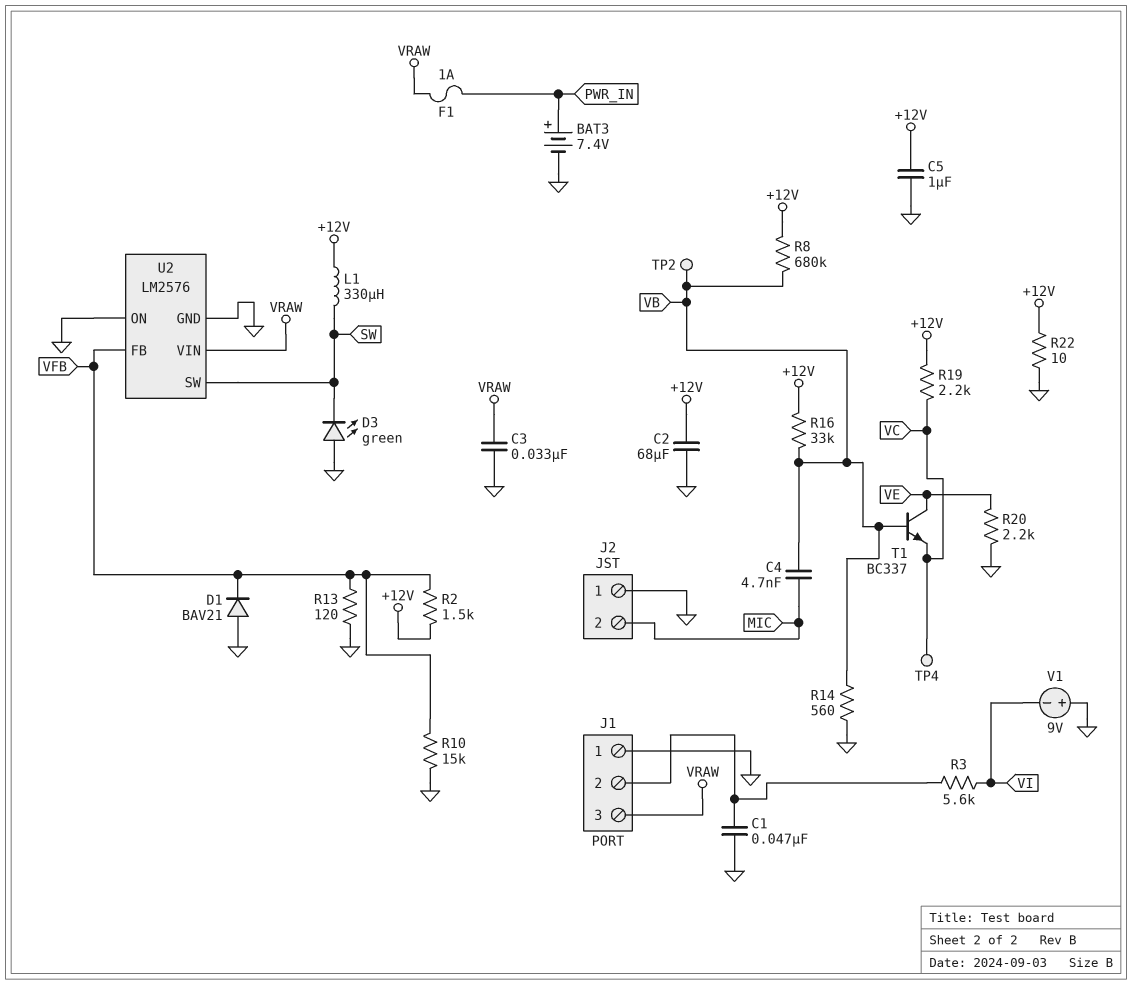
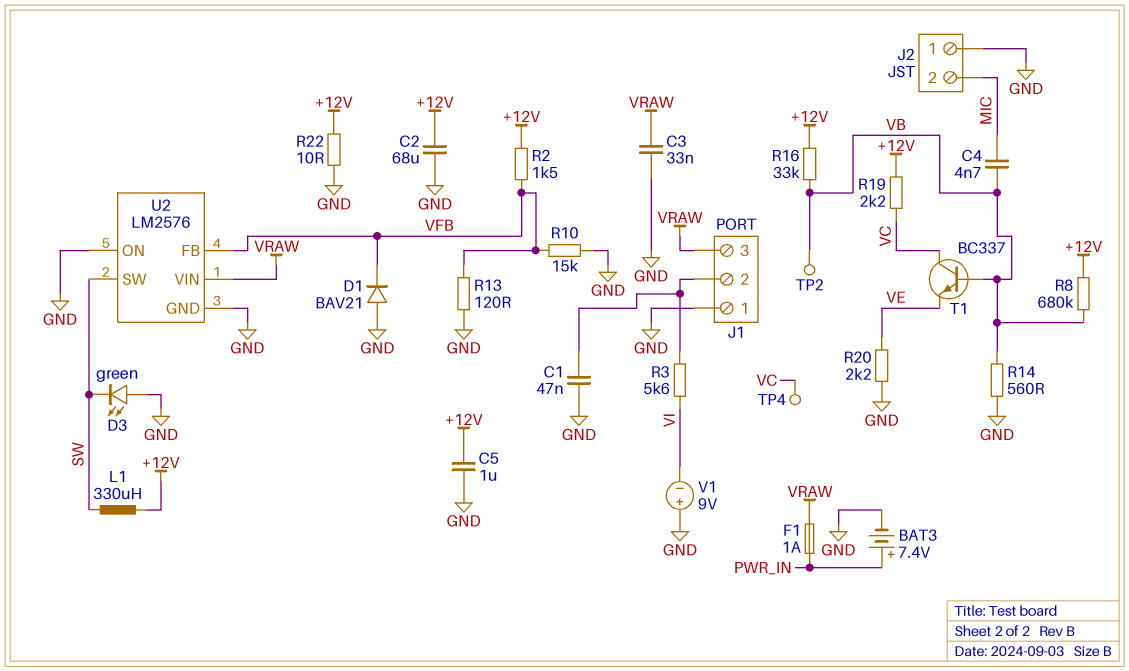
T1: NPN BC337 (B VB, C VE, E VC) -> NPN BC337 (B VB, C VC, E VE)

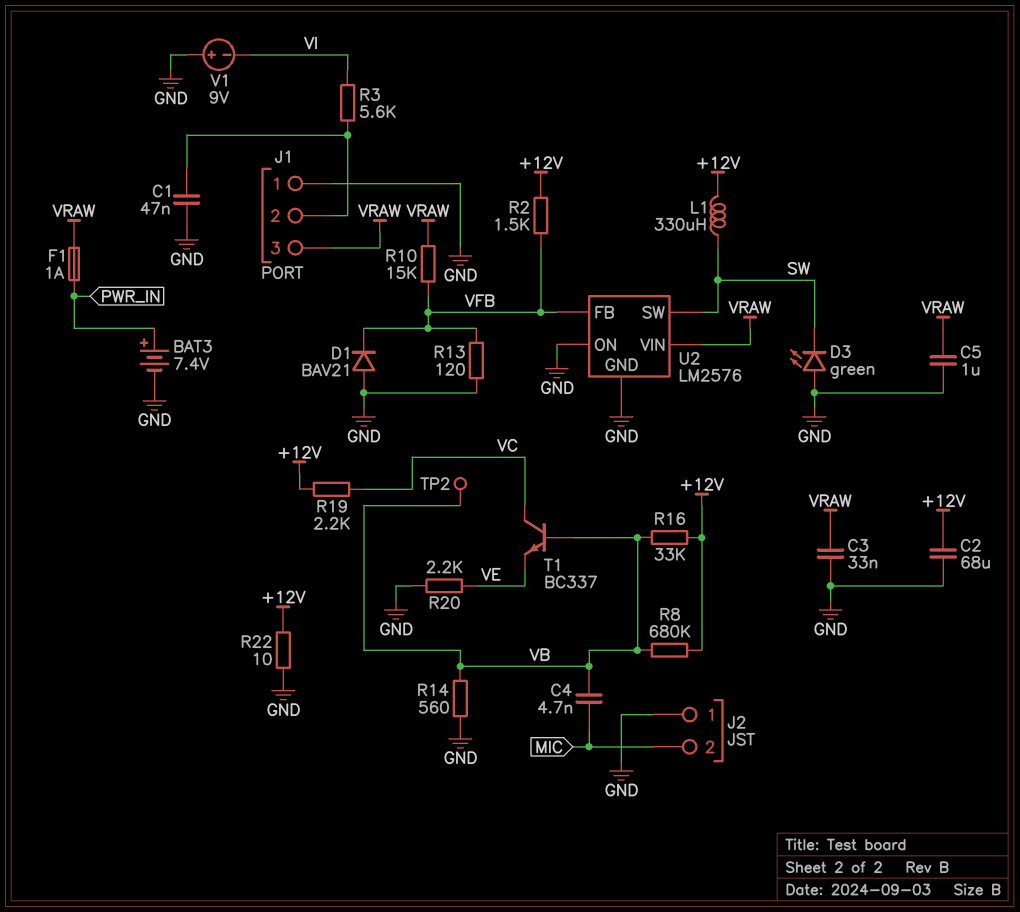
C5: 1uF (+12V, GND) -> 1uF (GND, VRAW)
R10: 15k (GND, VFB) -> 15k (VFB, VRAW)
TP4: test point (VC) -> none

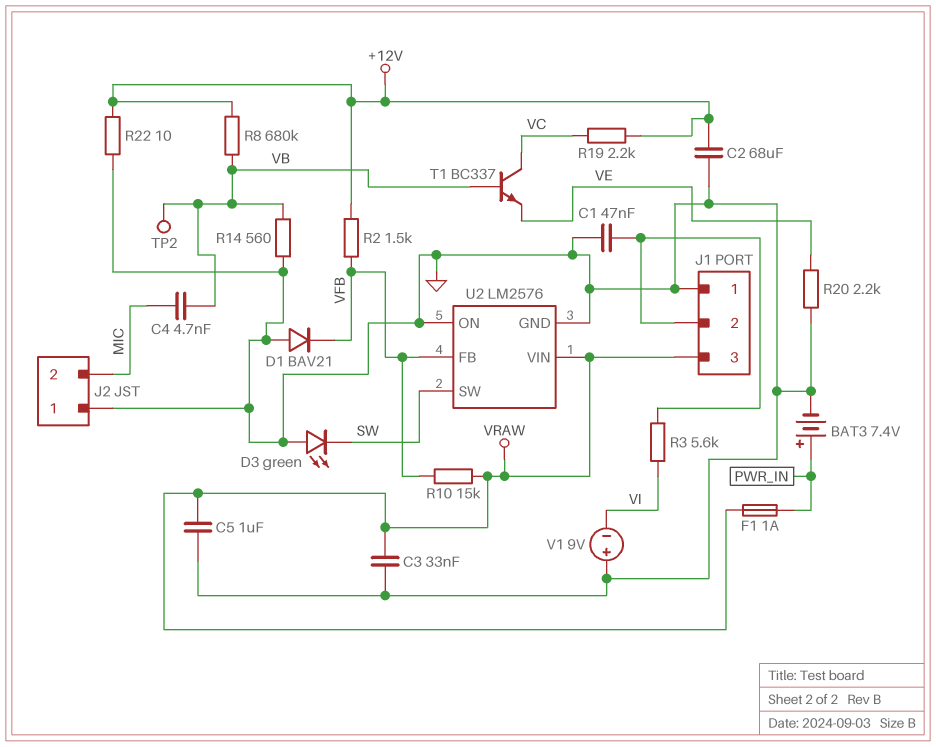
L1: 330uH (+12V, SW) -> none
R13: 120 (GND, VFB) -> none
R16: 33k (+12V, VB) -> none

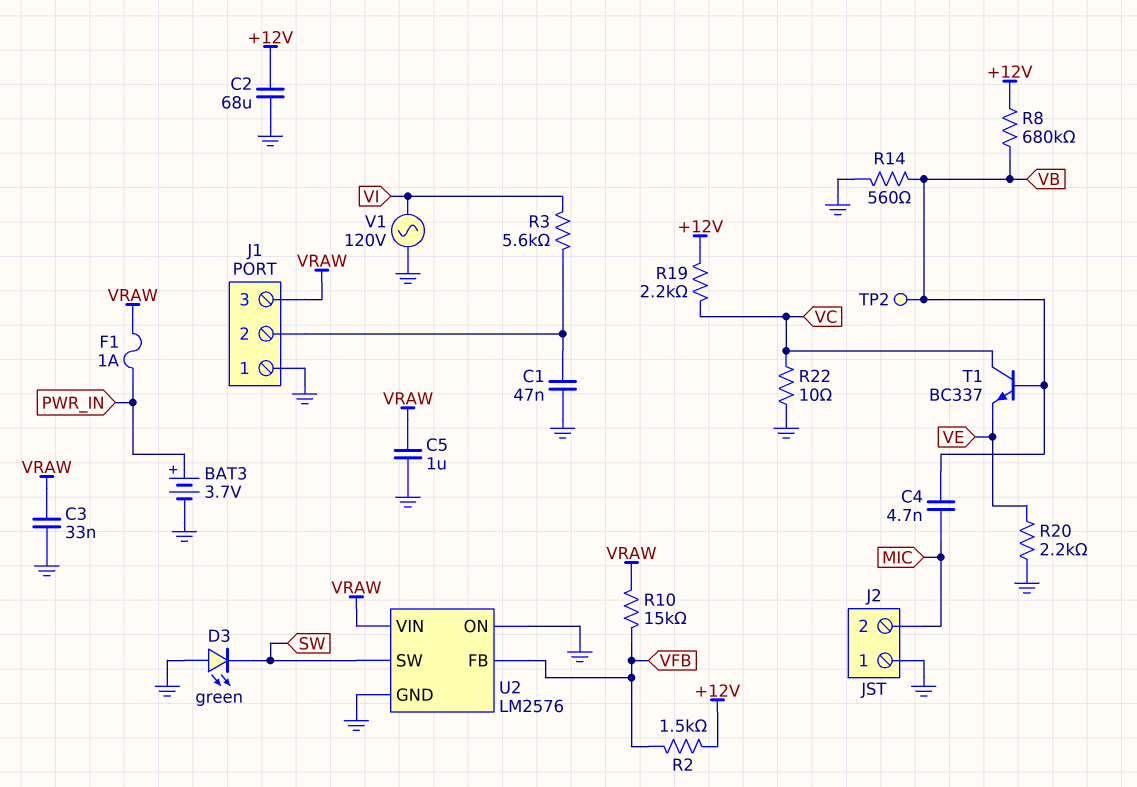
BAT3: 7.4V (plus PWR_IN, minus GND) -> 3.7V (plus PWR_IN, minus GND)
D1: diode BAV21 (A GND, K VFB) -> none
R22: 10 (+12V, GND) -> 10 (GND, VC)
V1: 9V (plus GND, minus VI) -> AC 120V (GND, VI)

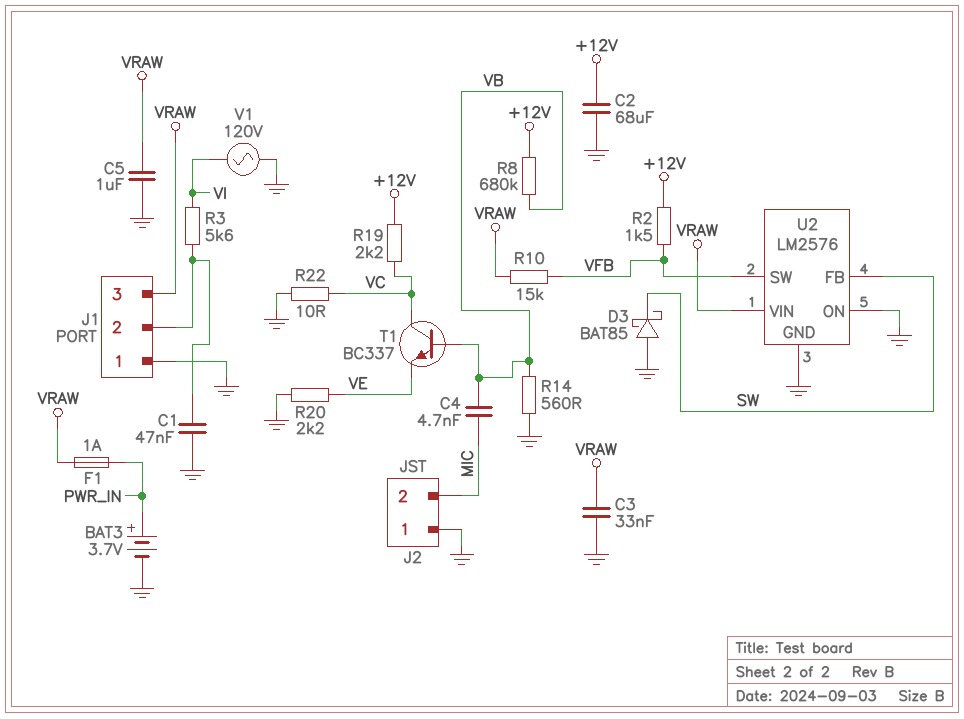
D3: LED green (A GND, K SW) -> schottky BAT85 (A GND, K SW)
TP2: test point (VB) -> none
U2 pin FB: VFB -> SW
U2 pin SW: SW -> VFB

